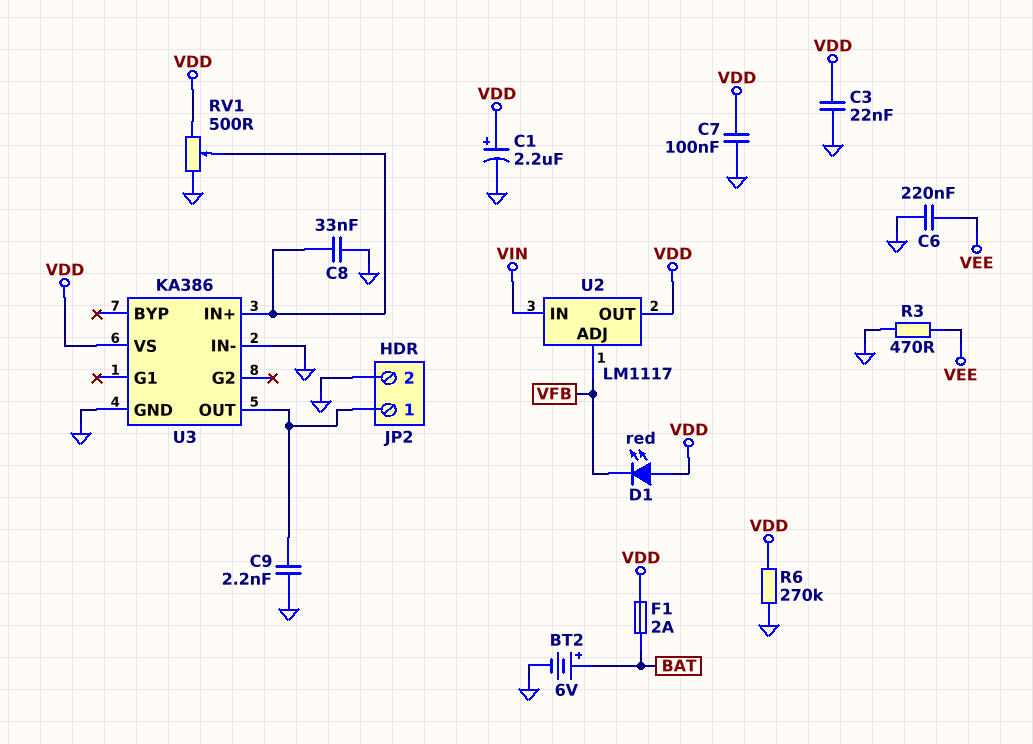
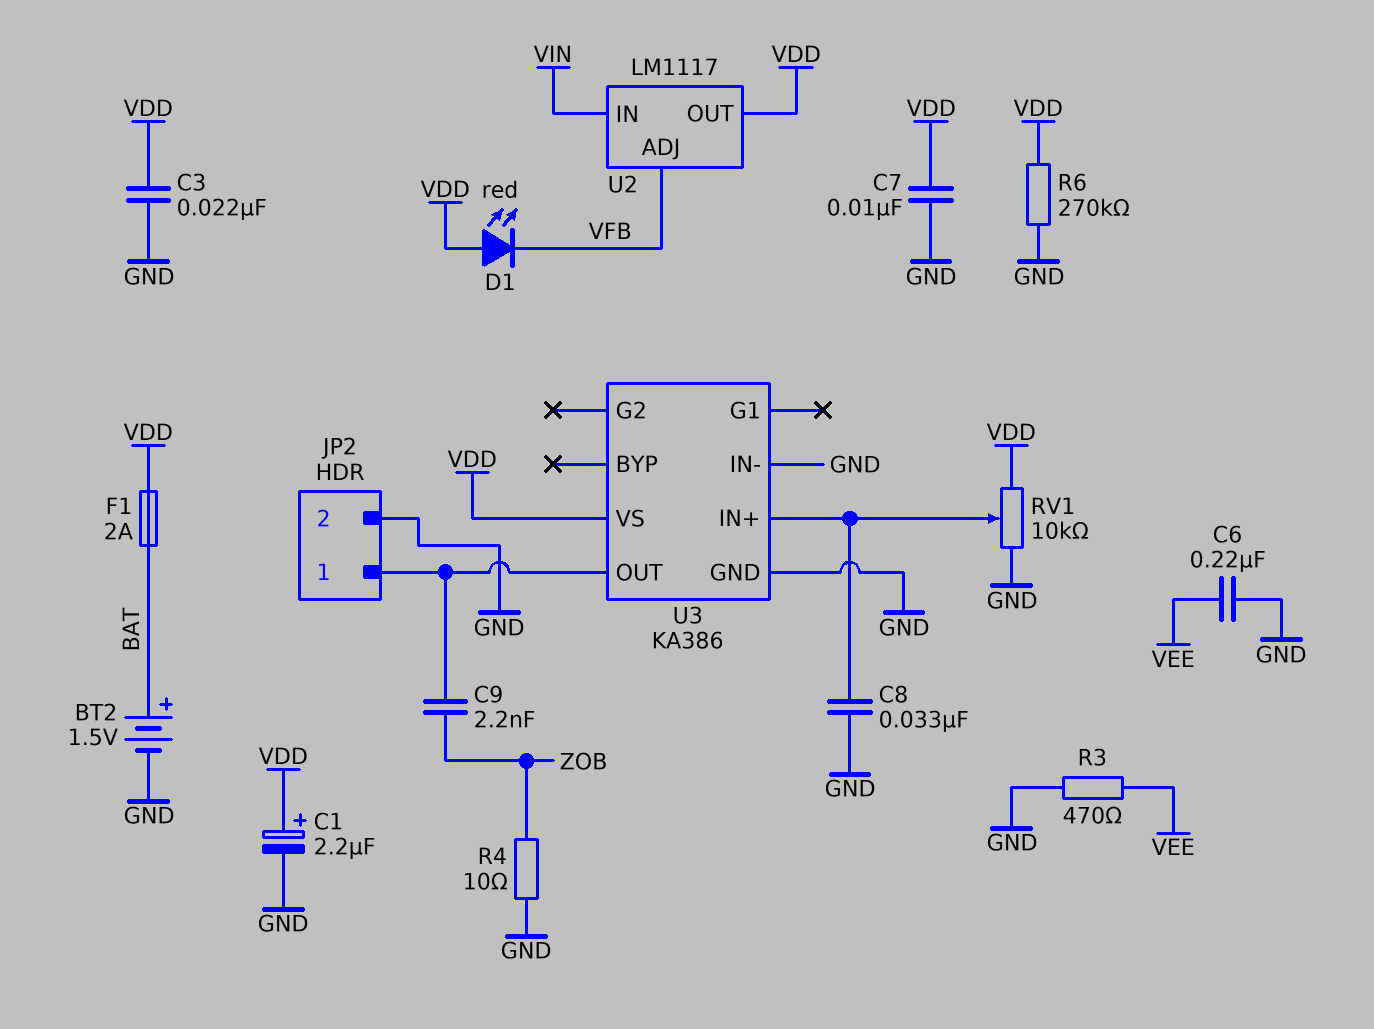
BT2: 6V (plus BAT, minus GND) -> 1.5V (plus BAT, minus GND)
C7: 100nF (GND, VDD) -> 10nF (GND, VDD)
C9: 2.2nF (GND, JP2/1) -> 2.2nF (JP2/1, ZOB)
R4: none -> 10 (GND, ZOB)
RV1: 500 (GND, VDD, wiper U3/IN+) -> 10k (GND, VDD, wiper U3/IN+)

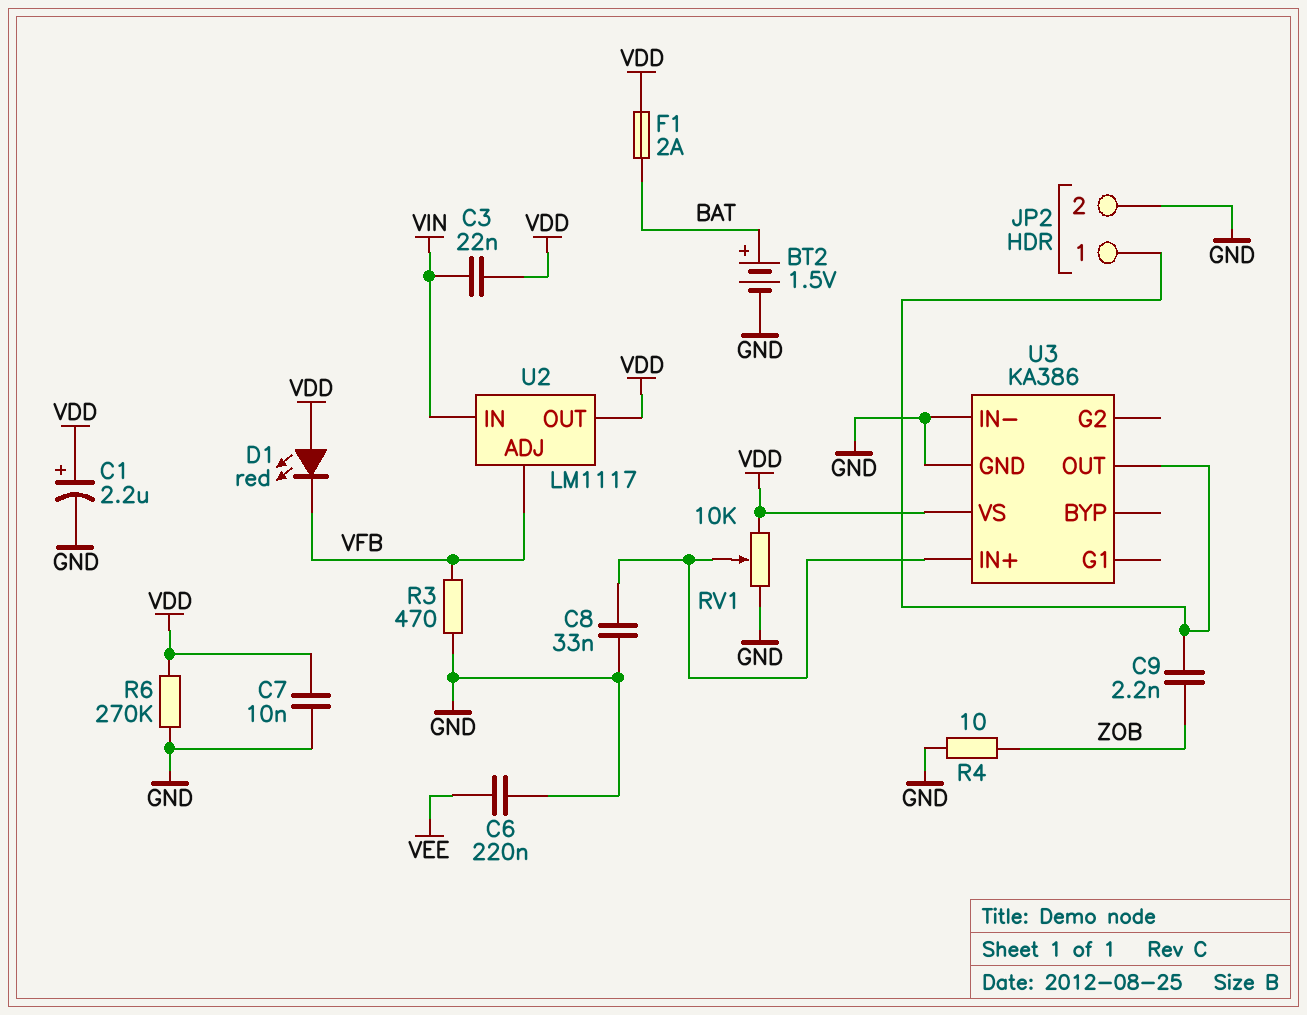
C3: 22nF (GND, VDD) -> 22nF (VDD, VIN)
R3: 470 (GND, VEE) -> 470 (GND, VFB)

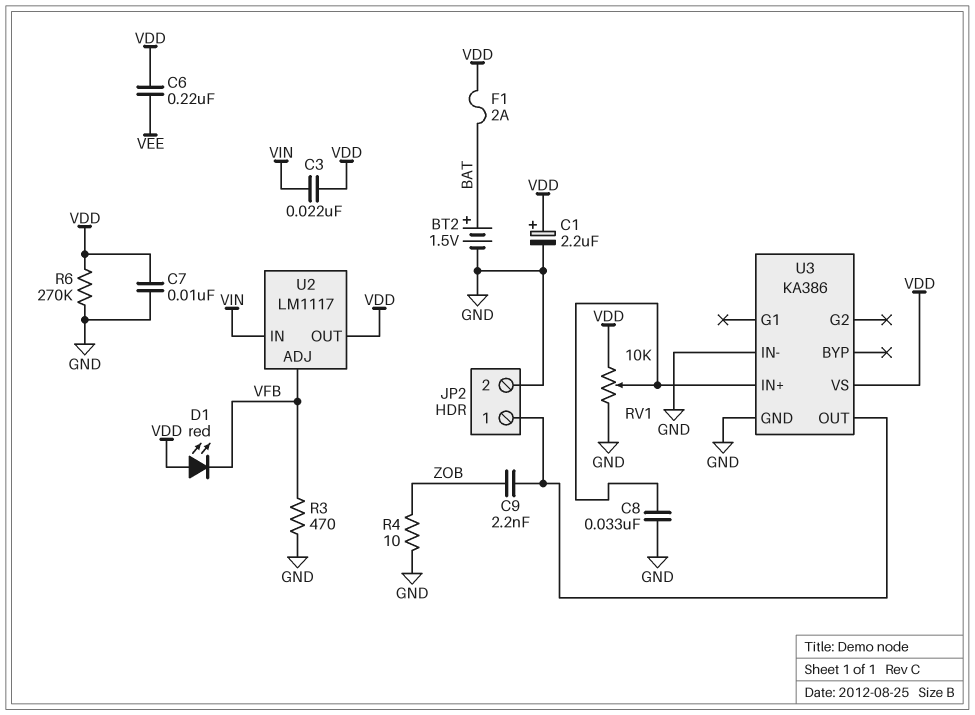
C6: 220nF (GND, VEE) -> 220nF (VDD, VEE)

